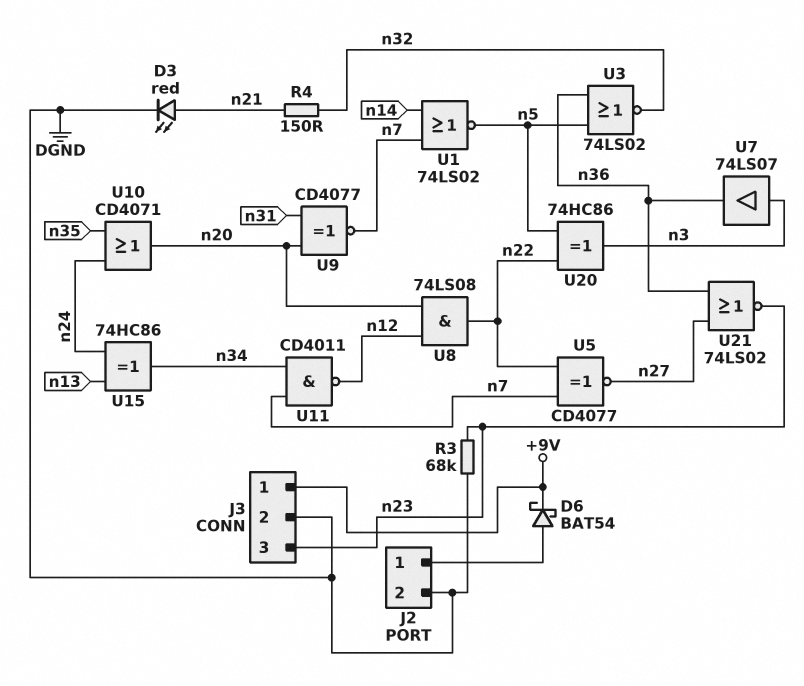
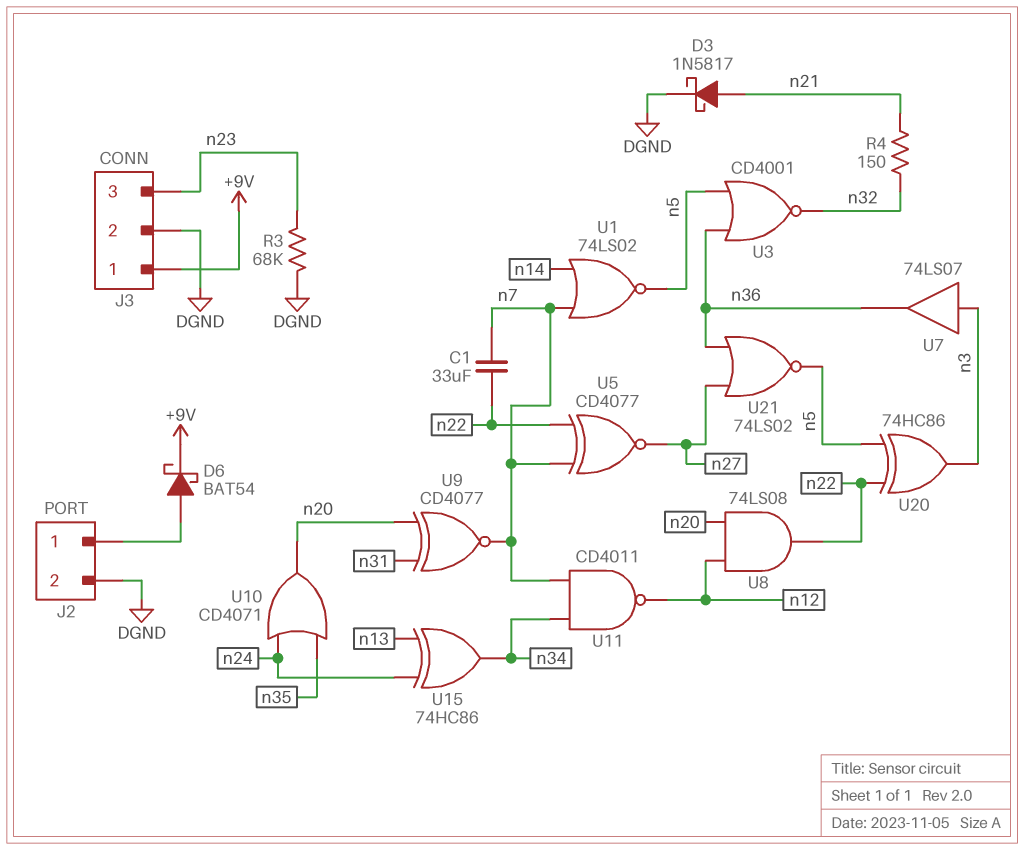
C1: none -> 33uF (n7, n22)
D3: LED red (A n21, K DGND) -> schottky 1N5817 (A n21, K DGND)
U3: NOR 74LS02 (in n5, in n36, out n32) -> NOR CD4001 (in n5, in n36, out n32)
U21: NOR 74LS02 (in n27, in n36, out n23) -> NOR 74LS02 (in n27, in n36, out n5)

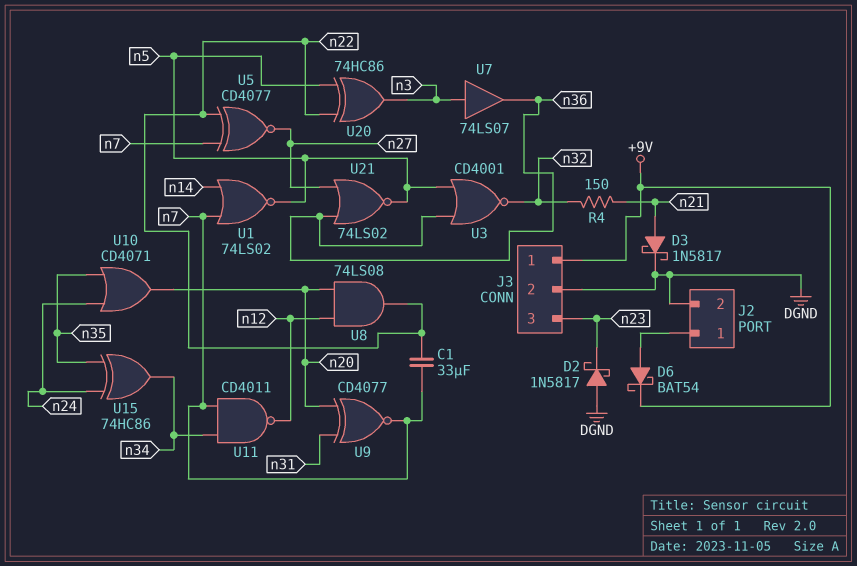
D2: none -> schottky 1N5817 (A DGND, K n23)
R3: 68k (DGND, n23) -> none
U15: XOR 74HC86 (in n13, in n24, out n34) -> XOR 74HC86 (in n24, in n35, out n34)

